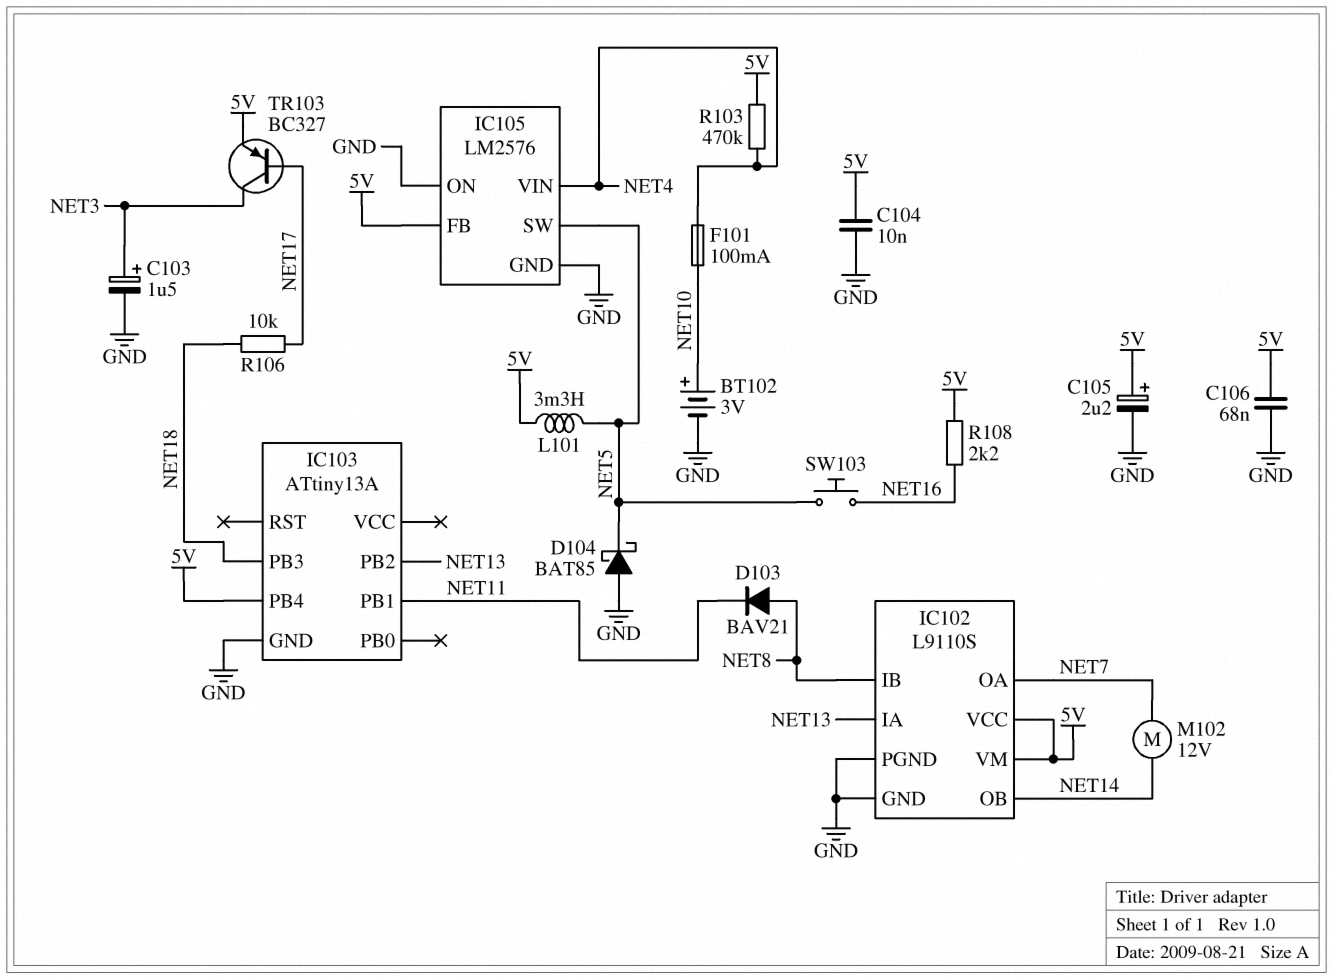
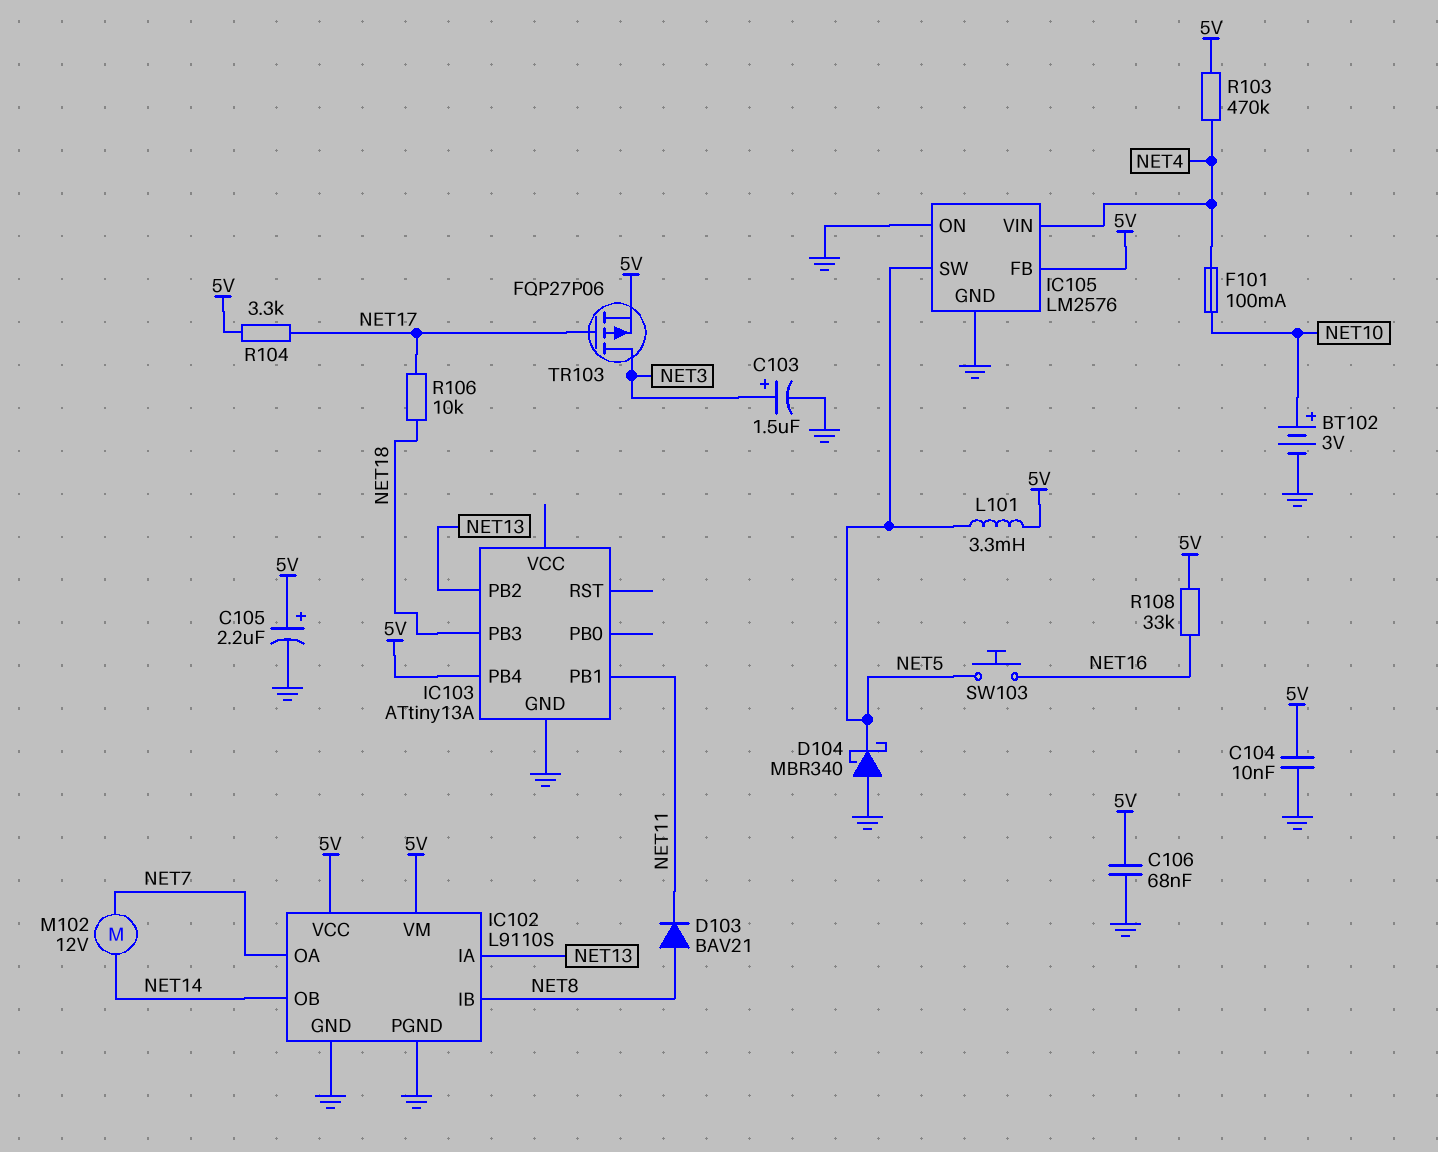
D104: schottky BAT85 (A GND, K NET5) -> schottky MBR340 (A GND, K NET5)
R104: none -> 3.3k (5V, NET17)
R108: 2.2k (5V, NET16) -> 33k (5V, NET16)
TR103: PNP BC327 (B NET17, C NET3, E 5V) -> PMOS FQP27P06 (G NET17, D NET3, S 5V)

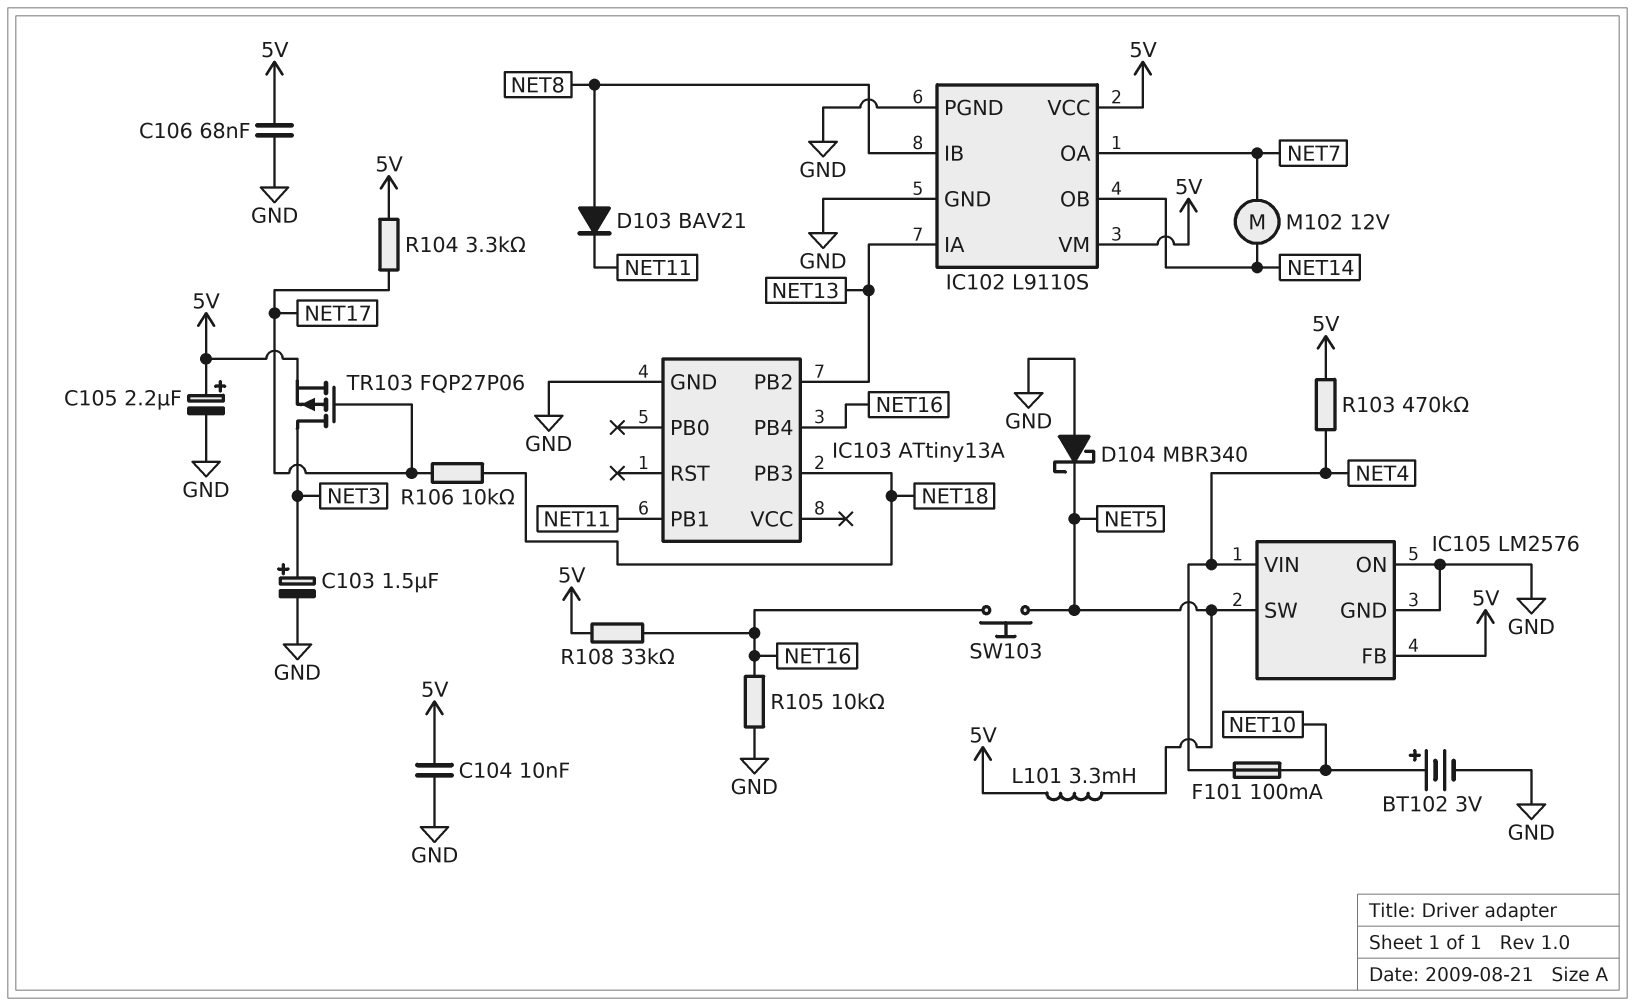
IC103 pin PB4: 5V -> NET16
R105: none -> 10k (GND, NET16)

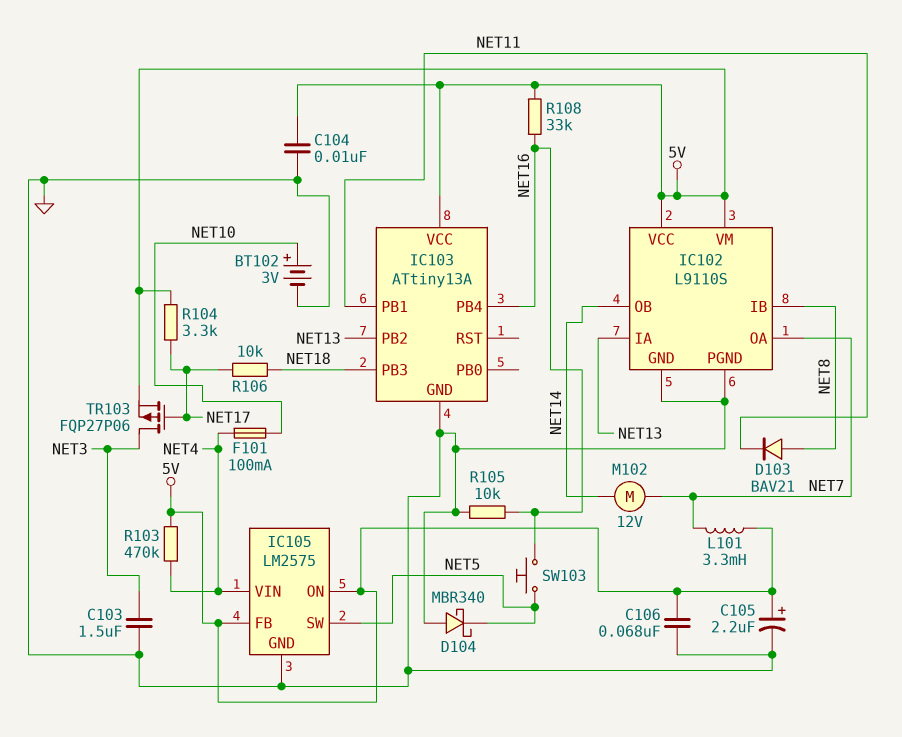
C103: 1.5uF (plus NET3, minus GND) -> 1.5uF (GND, NET3)
IC103 pin VCC: none -> 5V
IC105: LM2576 -> LM2575
IC105 pin ON: GND -> 5V
L101: 3.3mH (5V, NET5) -> 3.3mH (5V, NET7)

